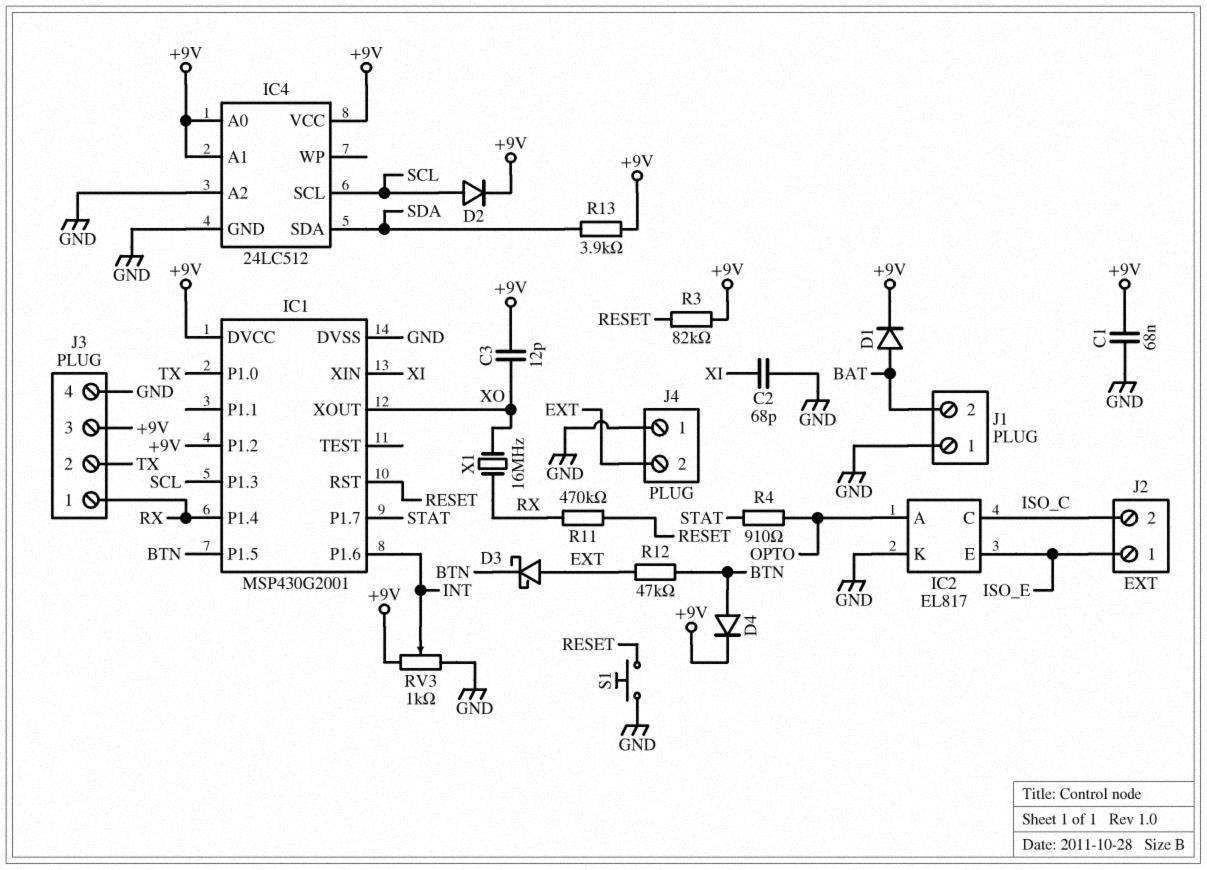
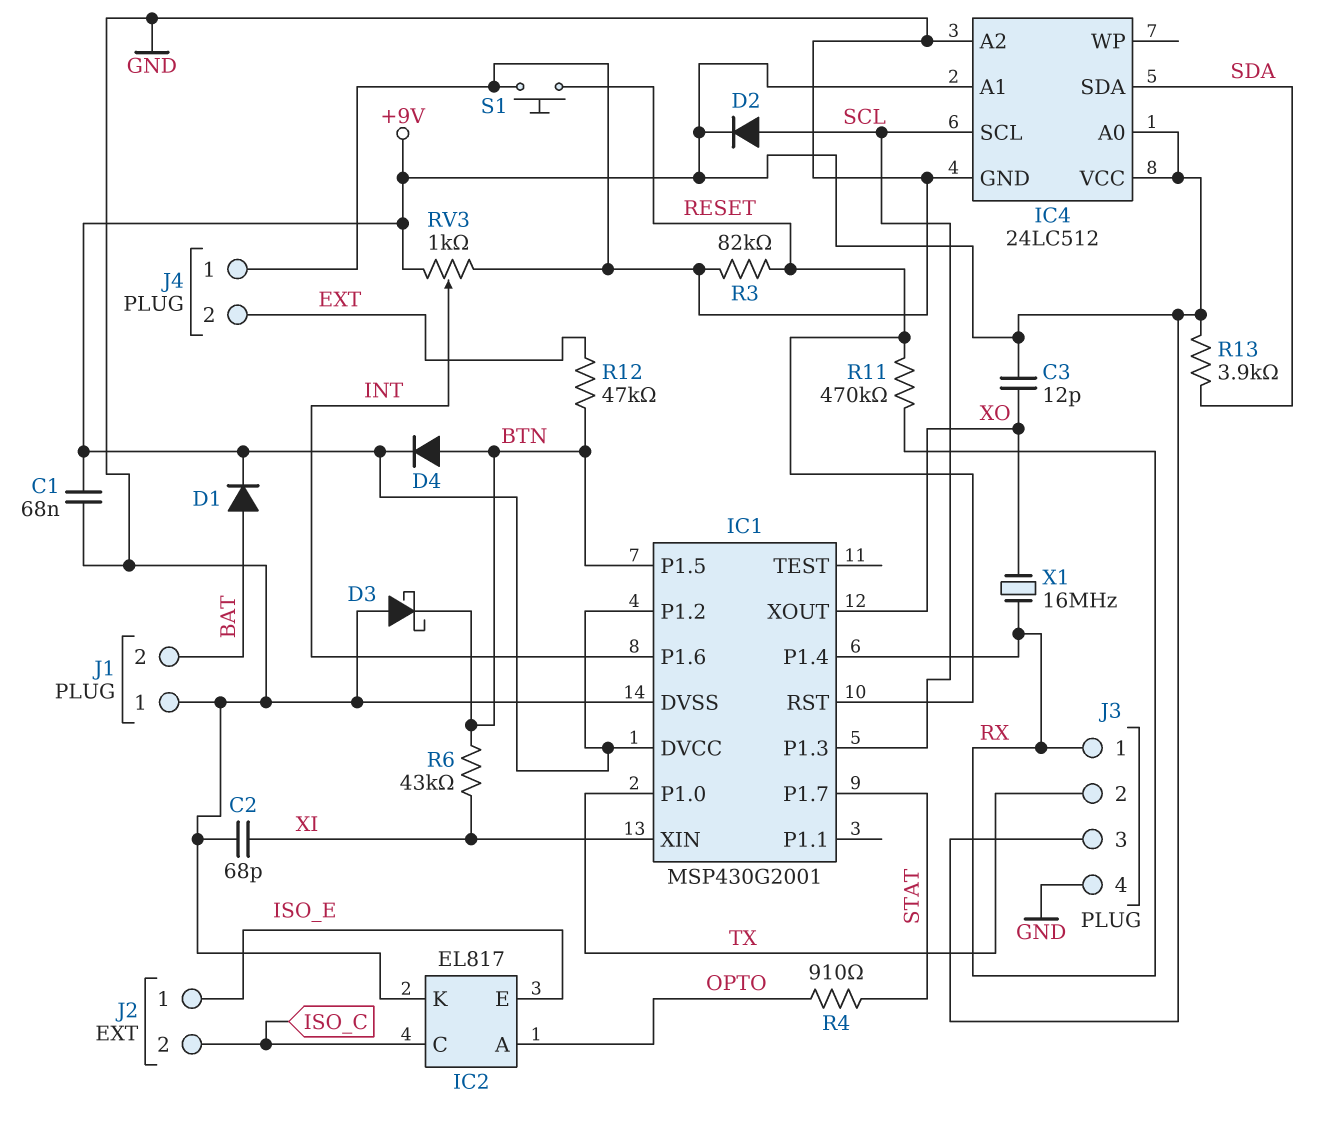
D3: schottky (A EXT, K BTN) -> schottky (A GND, K BTN)
R3: 82k (+9V, RESET) -> 82k (GND, RESET)
R6: none -> 43k (BTN, XI)

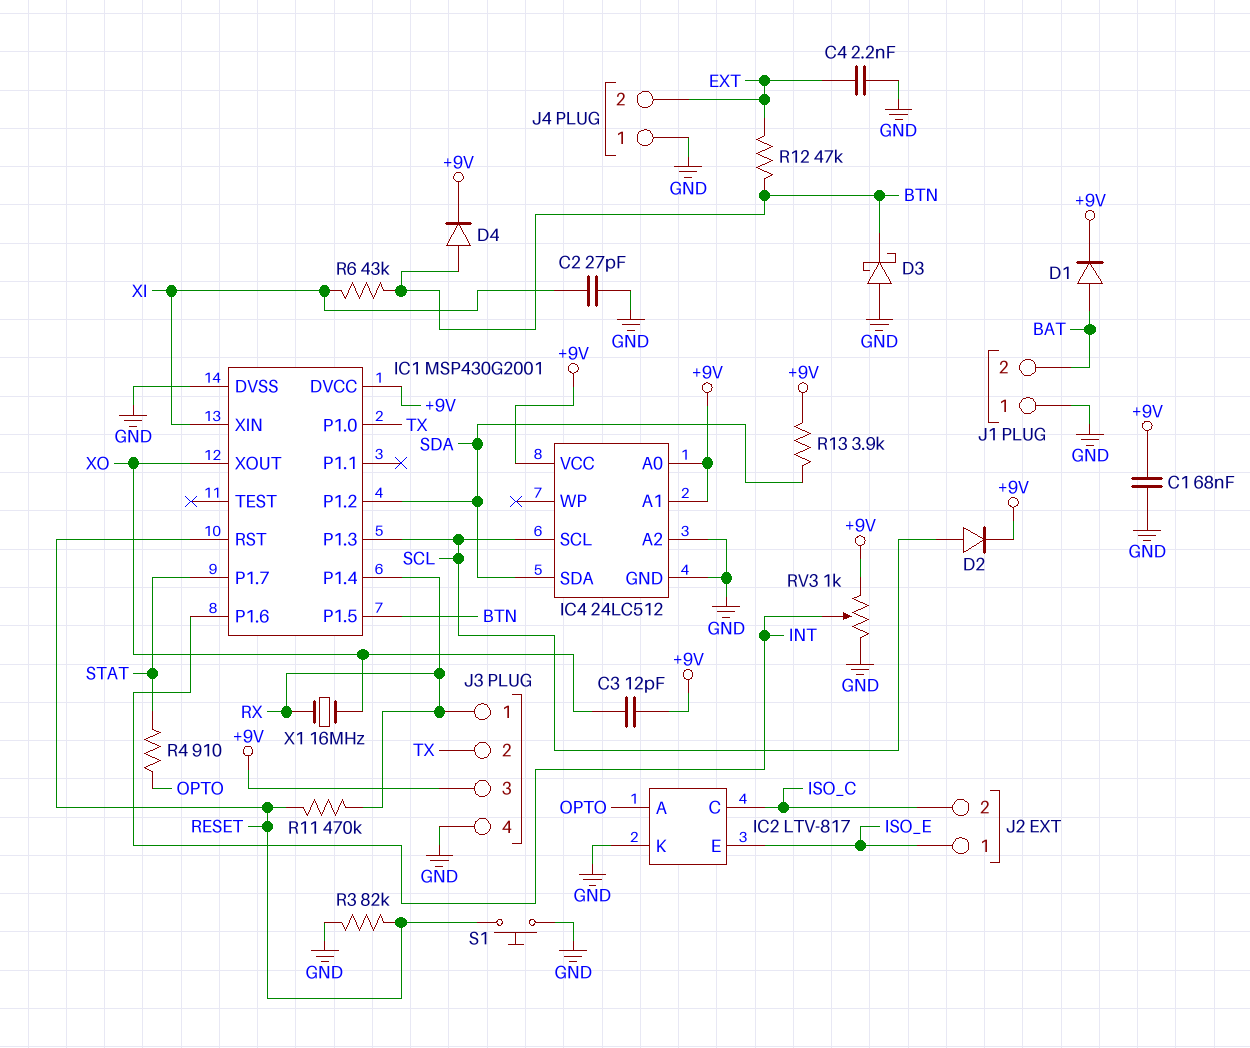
C2: 68pF (GND, XI) -> 27pF (GND, XI)
C4: none -> 2.2nF (EXT, GND)
IC1 pin P1.2: +9V -> SDA
IC2: EL817 -> LTV-817

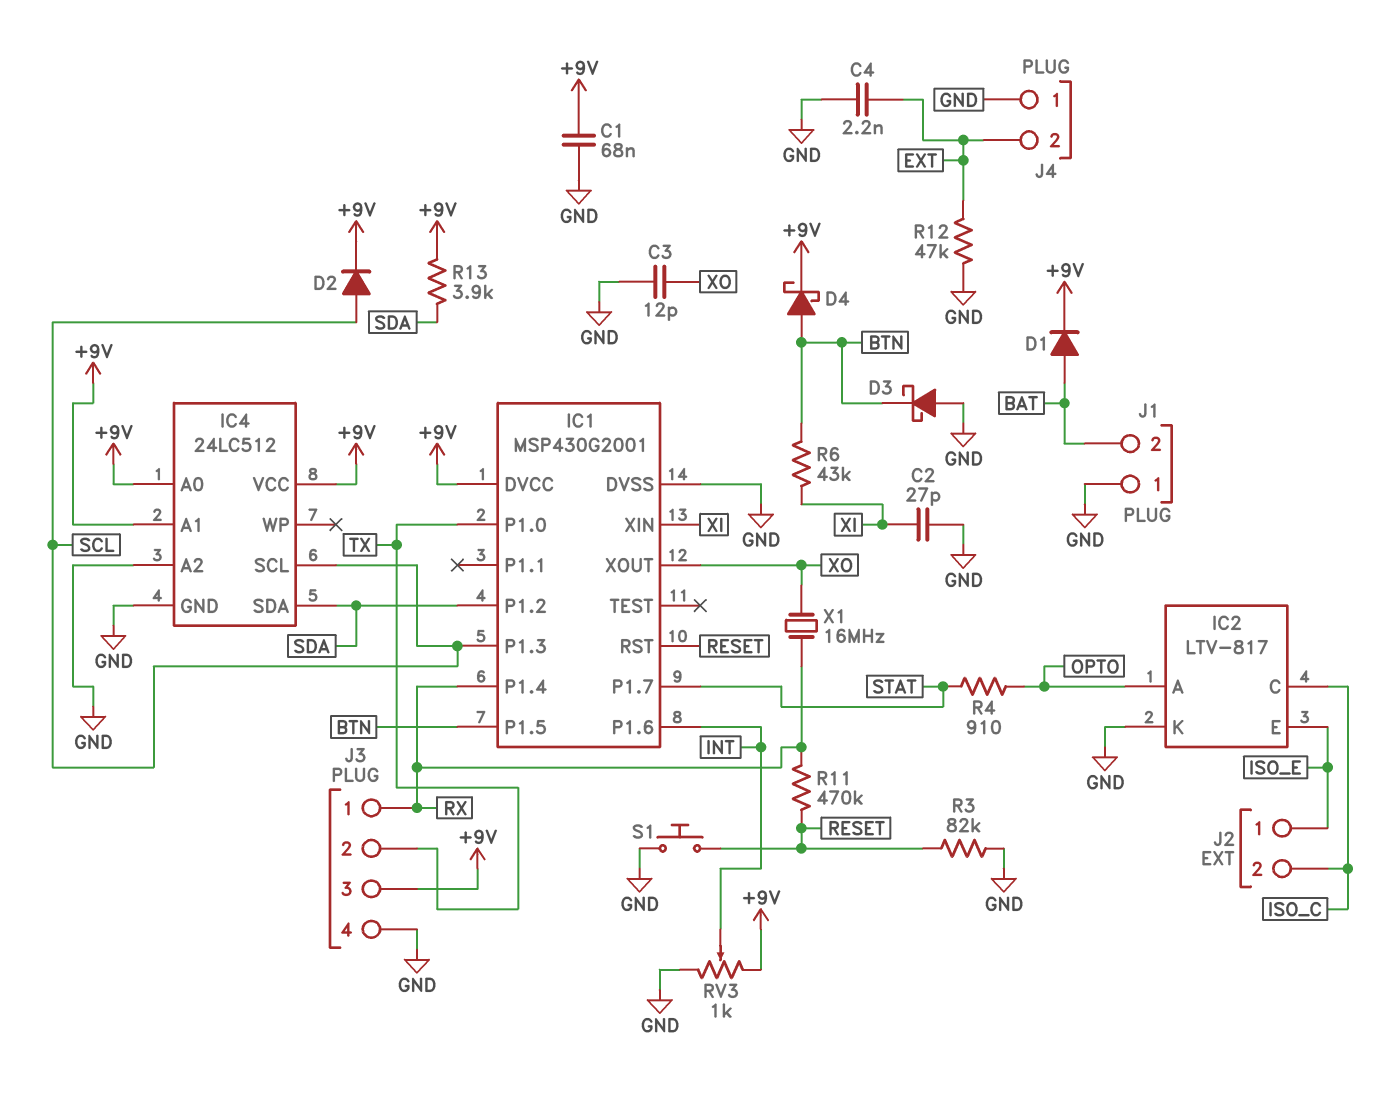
C3: 12pF (+9V, XO) -> 12pF (GND, XO)
D4: diode (A BTN, K +9V) -> schottky (A BTN, K +9V)
R12: 47k (BTN, EXT) -> 47k (EXT, GND)

